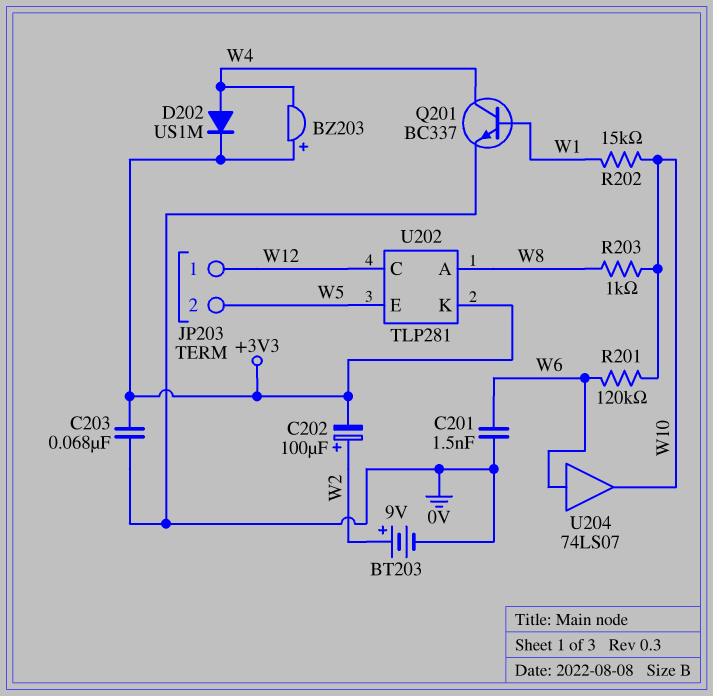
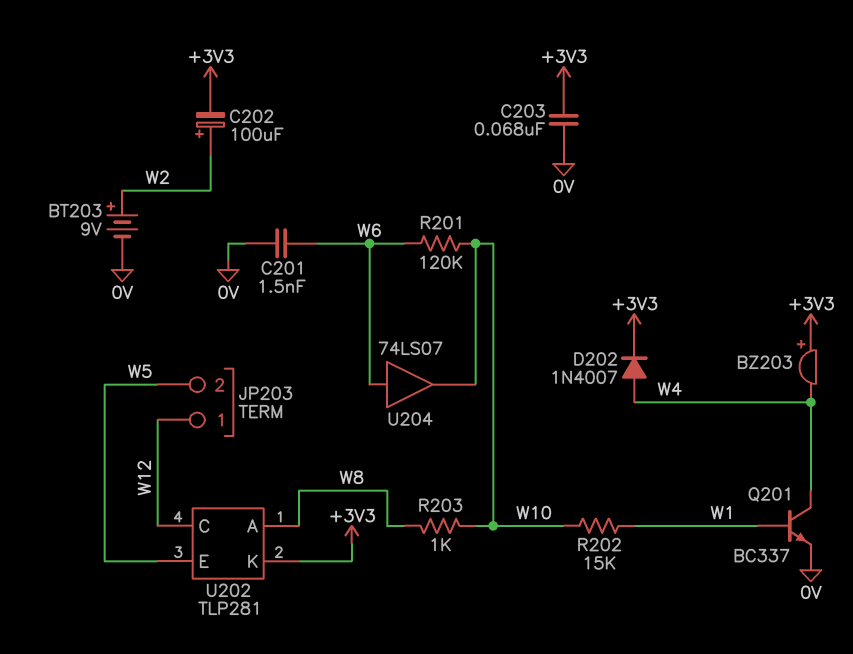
D202: diode US1M (A W4, K +3V3) -> diode 1N4007 (A W4, K +3V3)

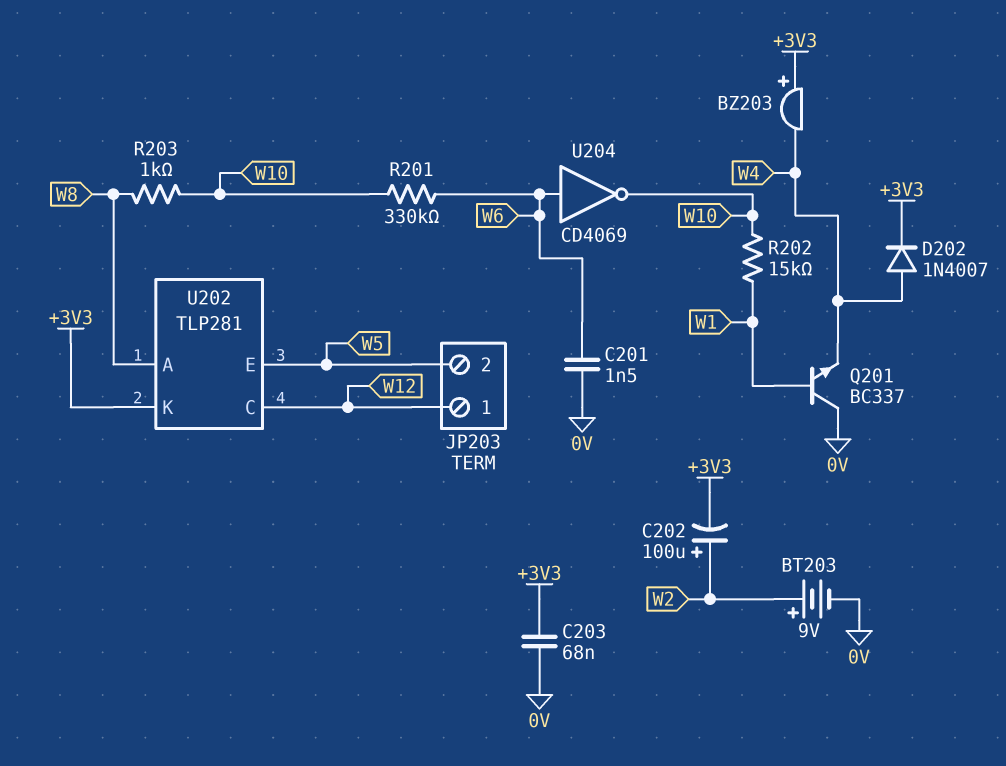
Q201: NPN BC337 (B W1, C W4, E 0V) -> NPN BC337 (B W1, C 0V, E W4)
R201: 120k (W6, W10) -> 330k (W6, W10)
U204: buffer 74LS07 (in W6, out W10) -> NOT CD4069 (in W6, out W10)

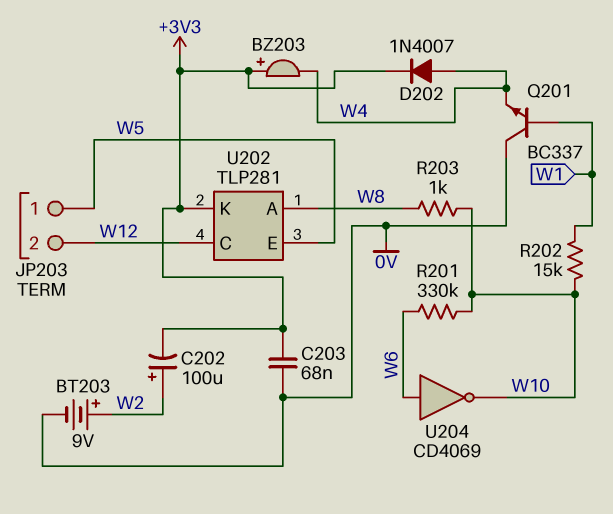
C201: 1.5nF (0V, W6) -> none
JP203 pin 1: W12 -> W5
JP203 pin 2: W5 -> W12

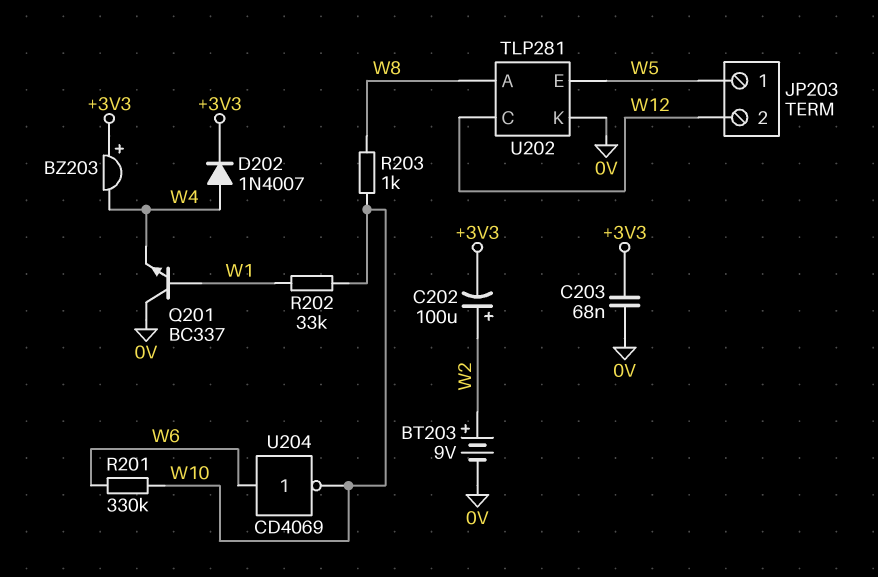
R202: 15k (W1, W10) -> 33k (W1, W10)
U202 pin K: +3V3 -> 0V

